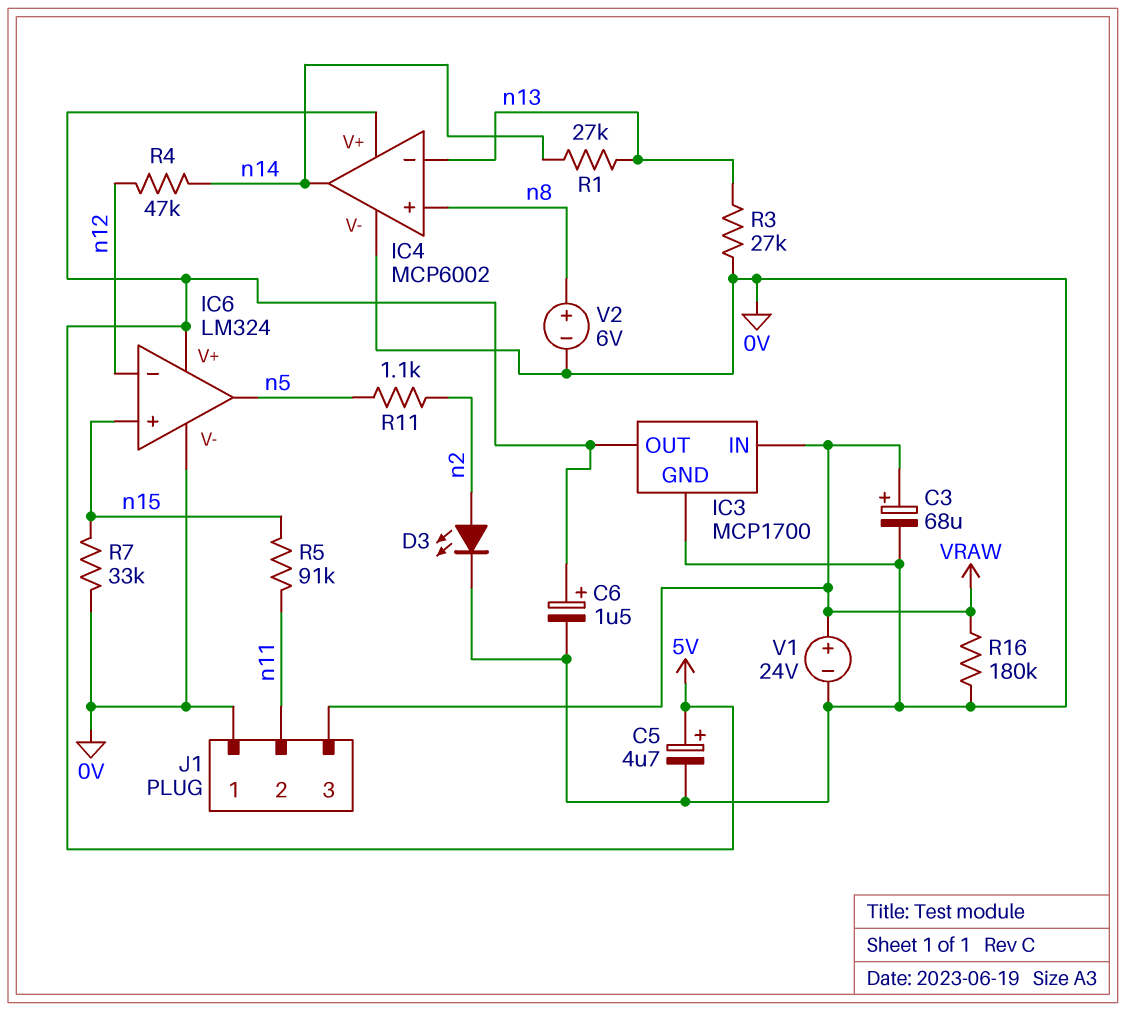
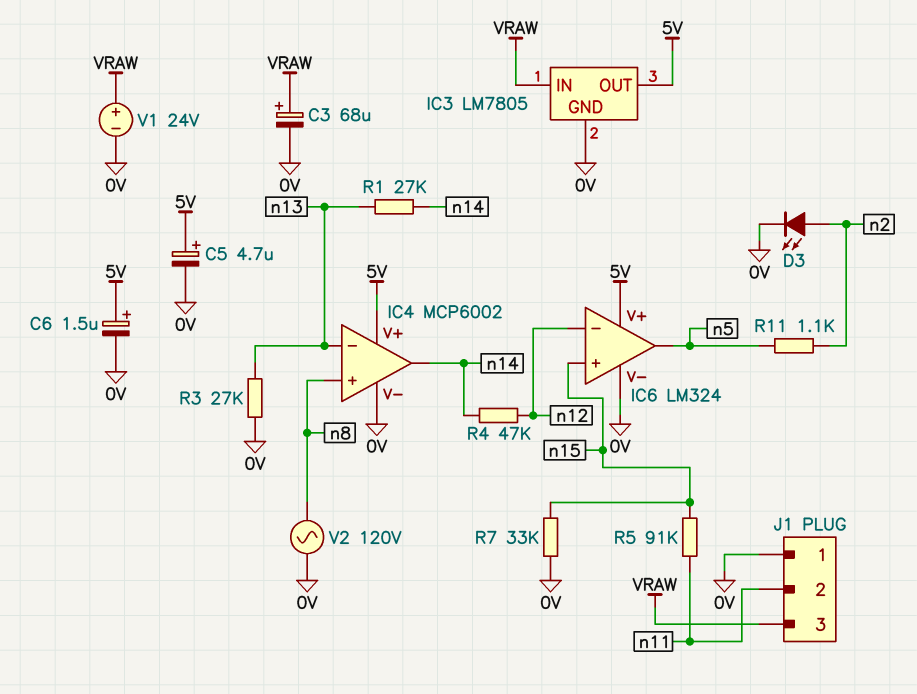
IC3: MCP1700 -> LM7805
R16: 180k (0V, VRAW) -> none
V2: 6V (plus n8, minus 0V) -> AC 120V (0V, n8)

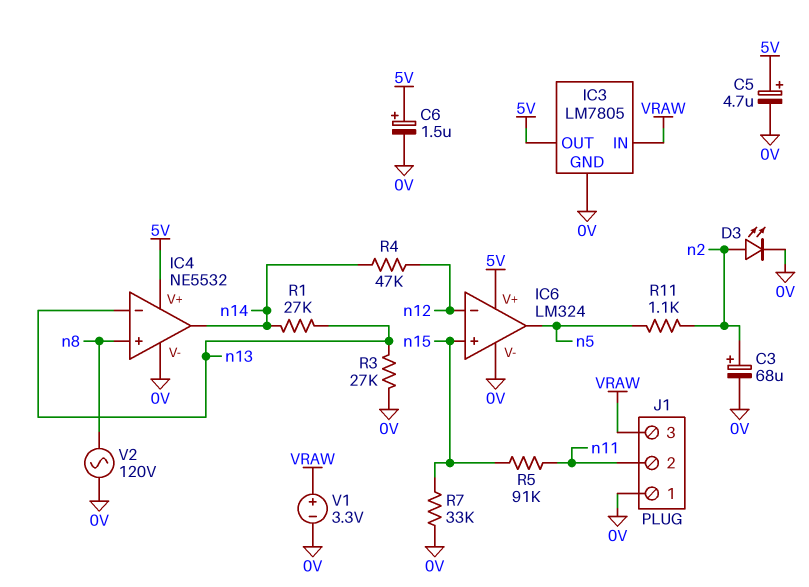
C3: 68uF (plus VRAW, minus 0V) -> 68uF (plus n2, minus 0V)
IC4: MCP6002 -> NE5532
V1: 24V (plus VRAW, minus 0V) -> 3.3V (plus VRAW, minus 0V)

